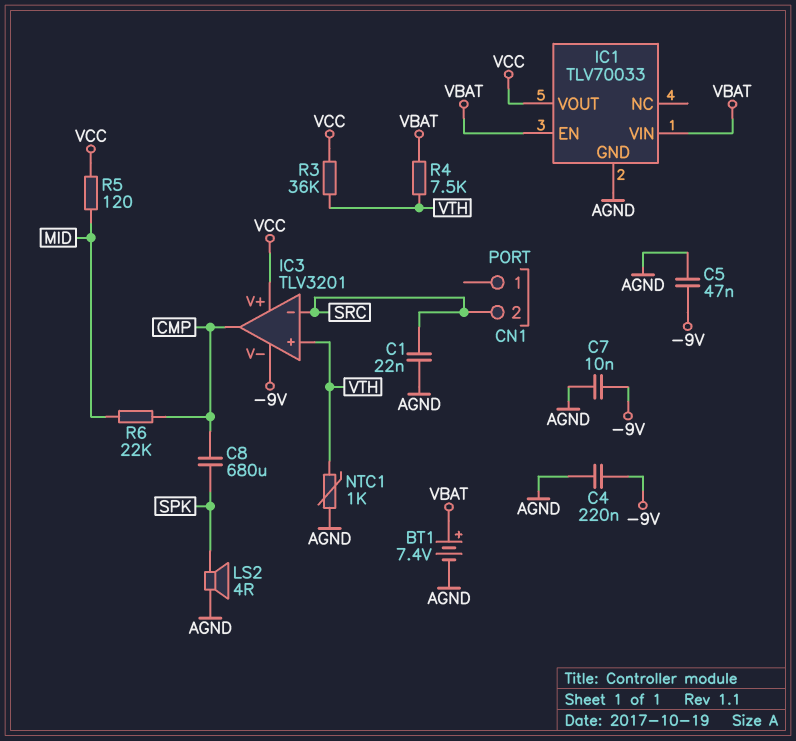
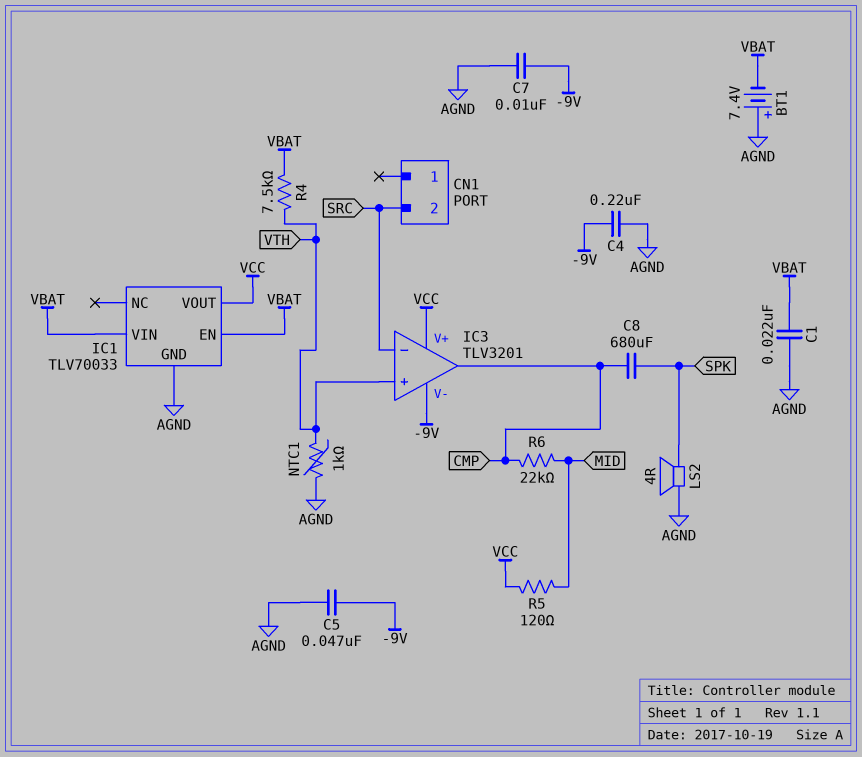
BT1: 7.4V (plus VBAT, minus AGND) -> 7.4V (plus AGND, minus VBAT)
C1: 22nF (AGND, SRC) -> 22nF (AGND, VBAT)
R3: 36k (VCC, VTH) -> none

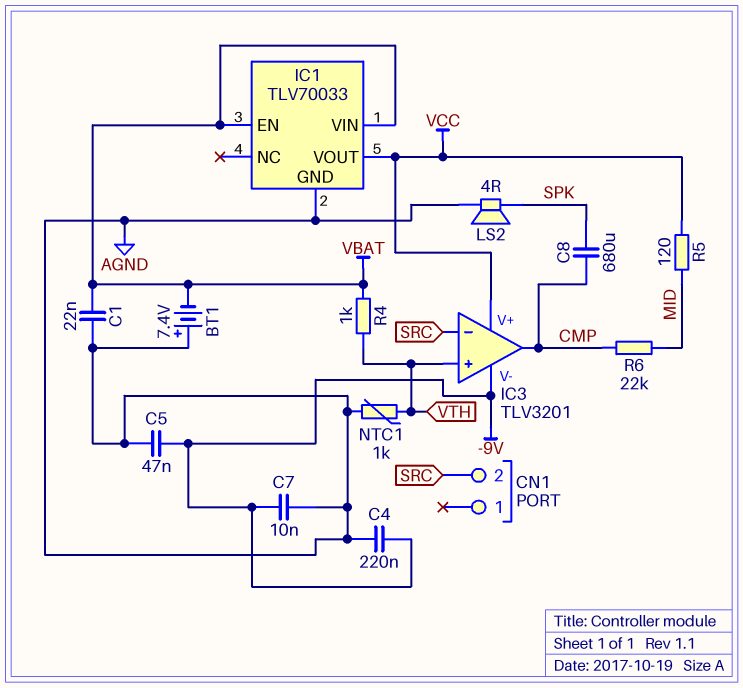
R4: 7.5k (VBAT, VTH) -> 1k (VBAT, VTH)

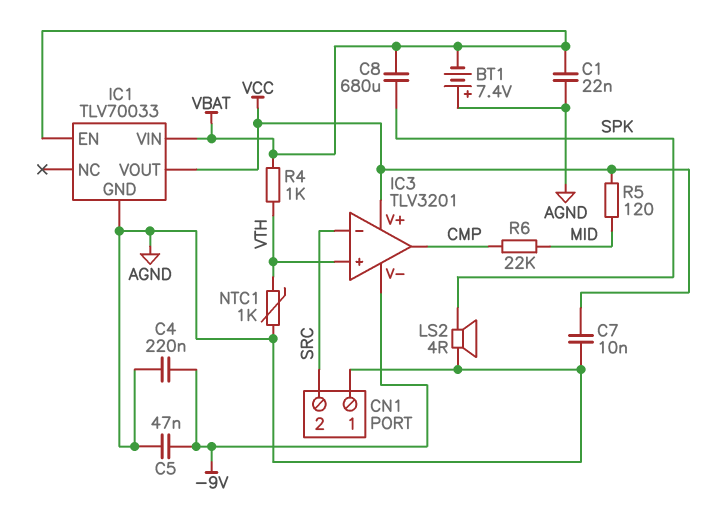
C7: 10nF (-9V, AGND) -> 10nF (AGND, VCC)
C8: 680uF (CMP, SPK) -> 680uF (SPK, VBAT)
CN1 pin 1: none -> AGND

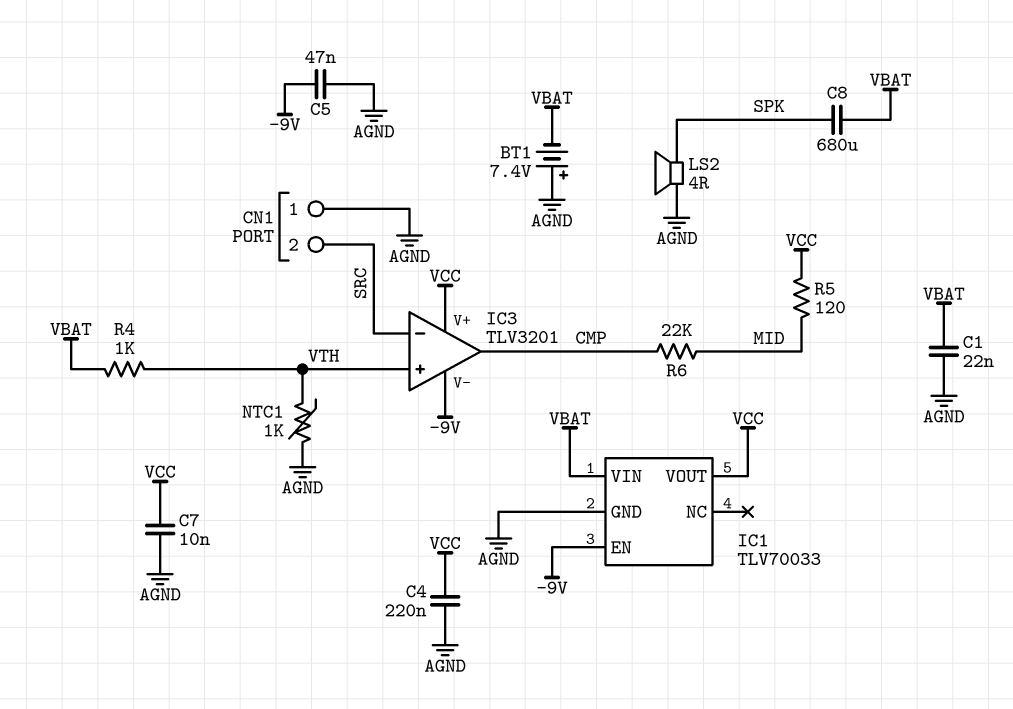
C4: 220nF (-9V, AGND) -> 220nF (AGND, VCC)
IC1 pin EN: VBAT -> -9V

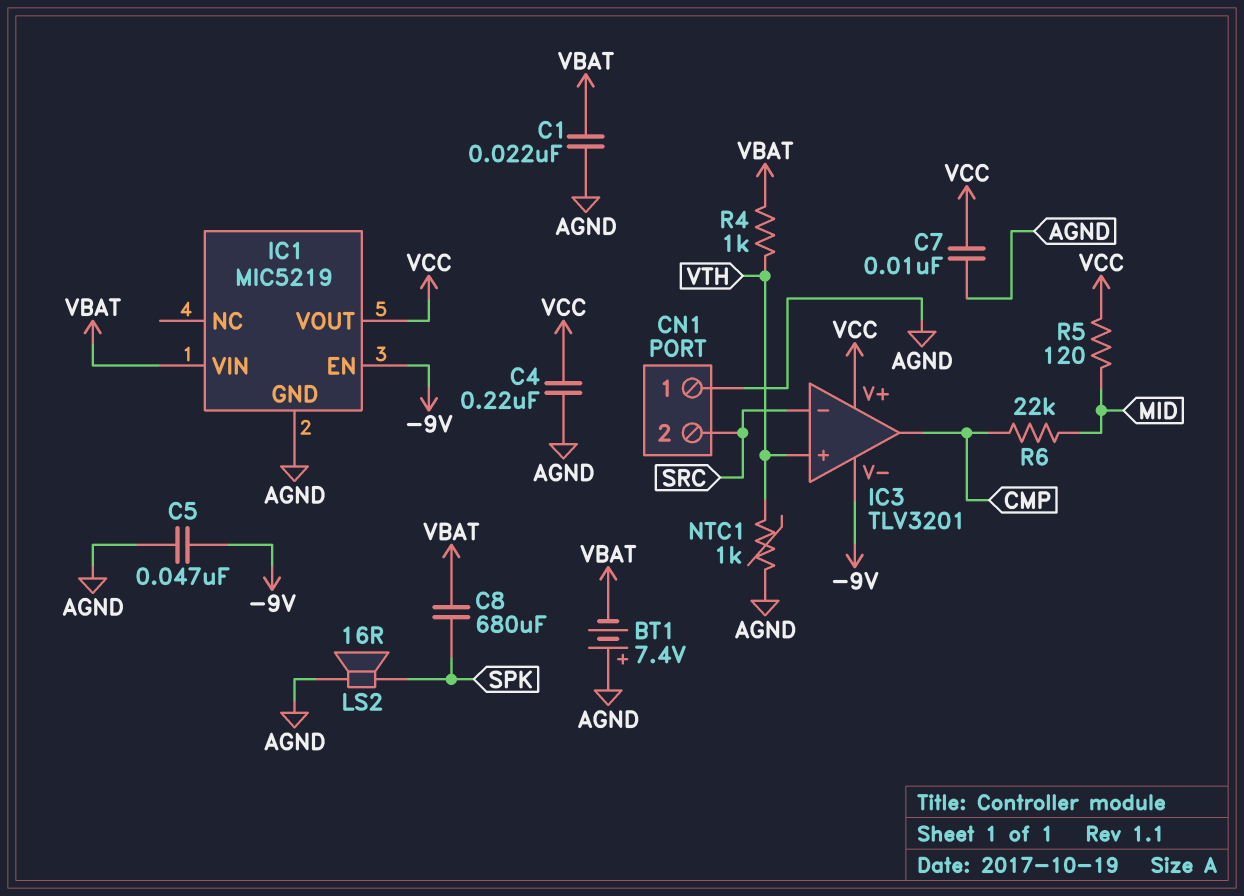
IC1: TLV70033 -> MIC5219
LS2: speaker 4R (AGND, SPK) -> speaker 16R (AGND, SPK)

